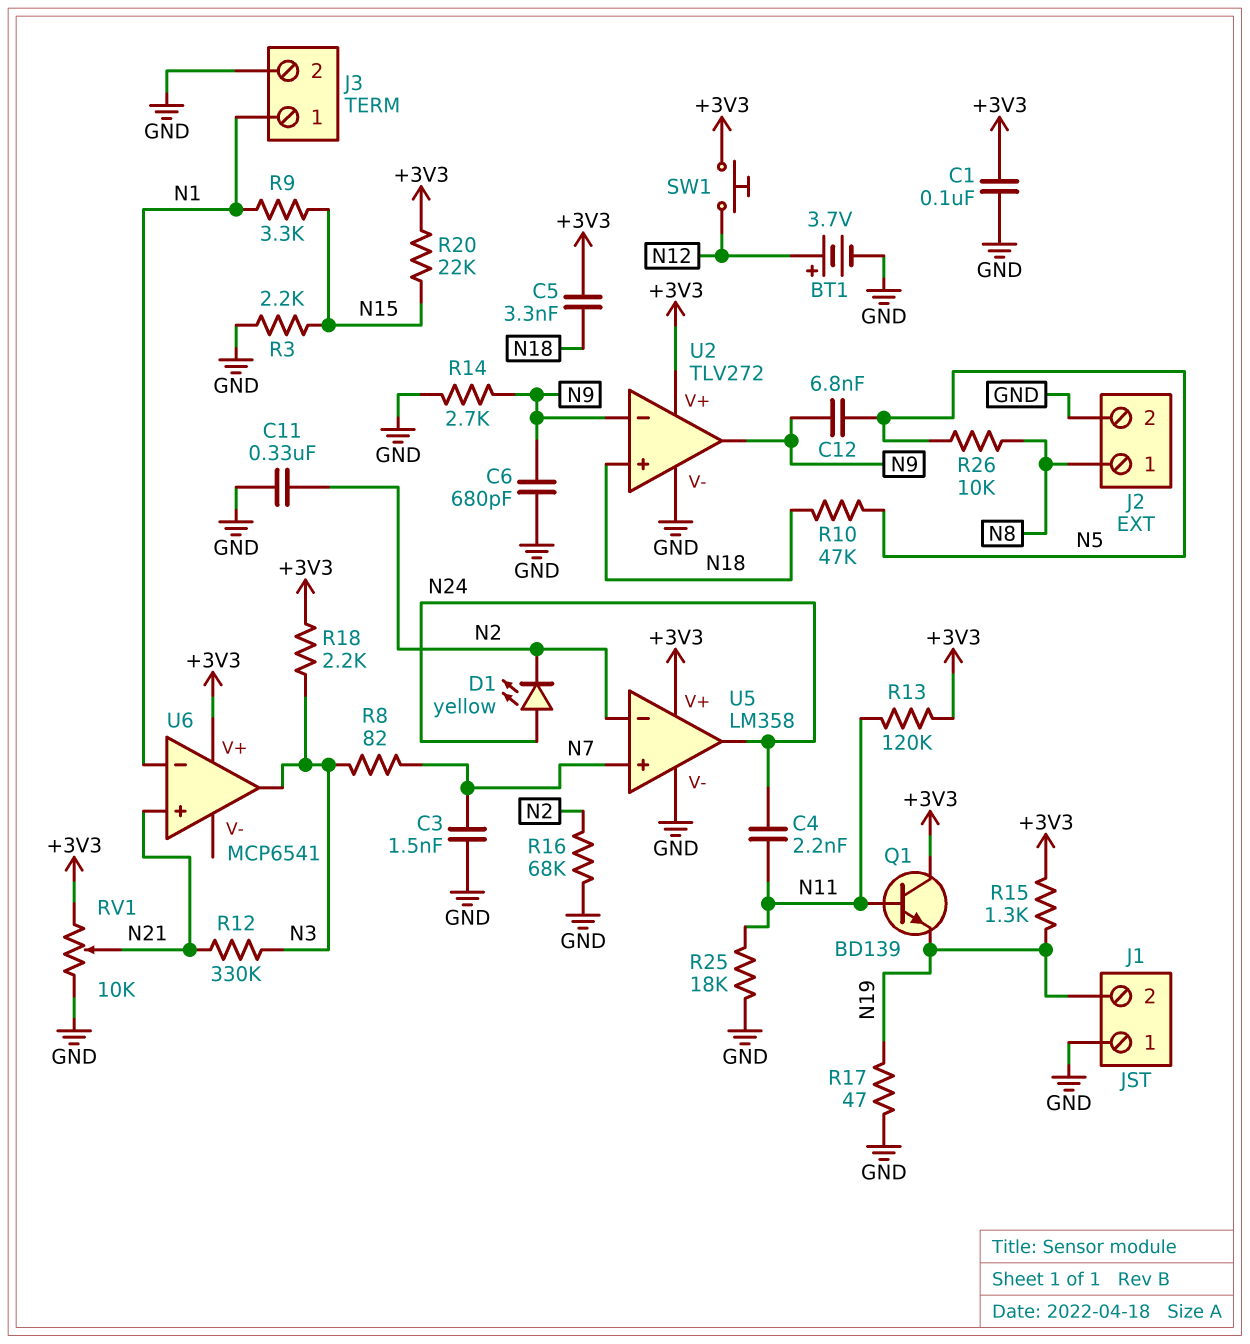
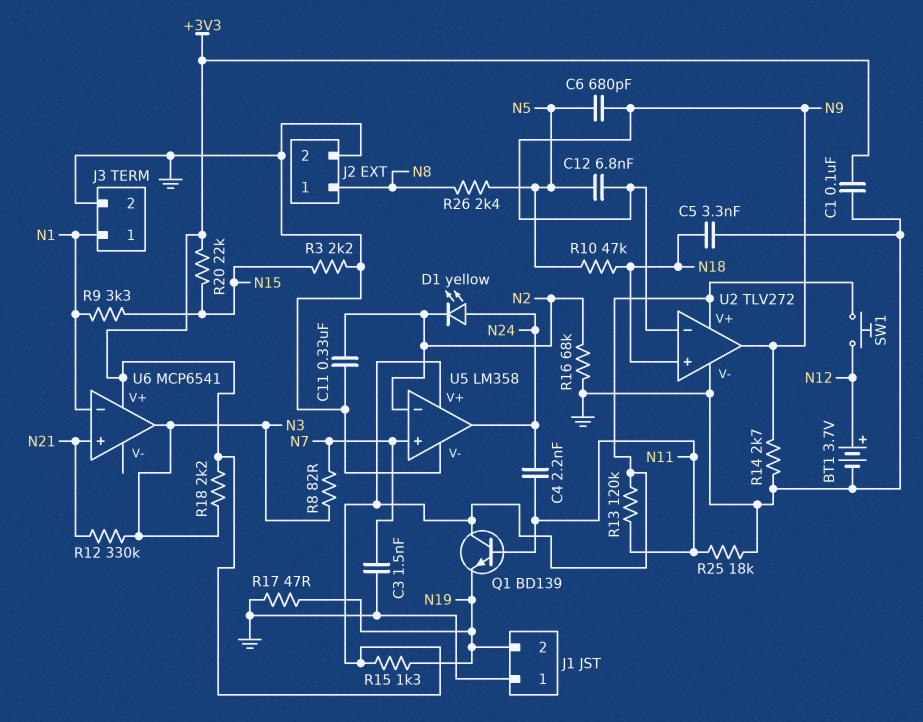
C5: 3.3nF (+3V3, N18) -> 3.3nF (GND, N18)
C6: 680pF (GND, N9) -> 680pF (N5, N9)
R26: 10k (N5, N8) -> 2.4k (N5, N8)
RV1: 10k (+3V3, GND, wiper N21) -> none

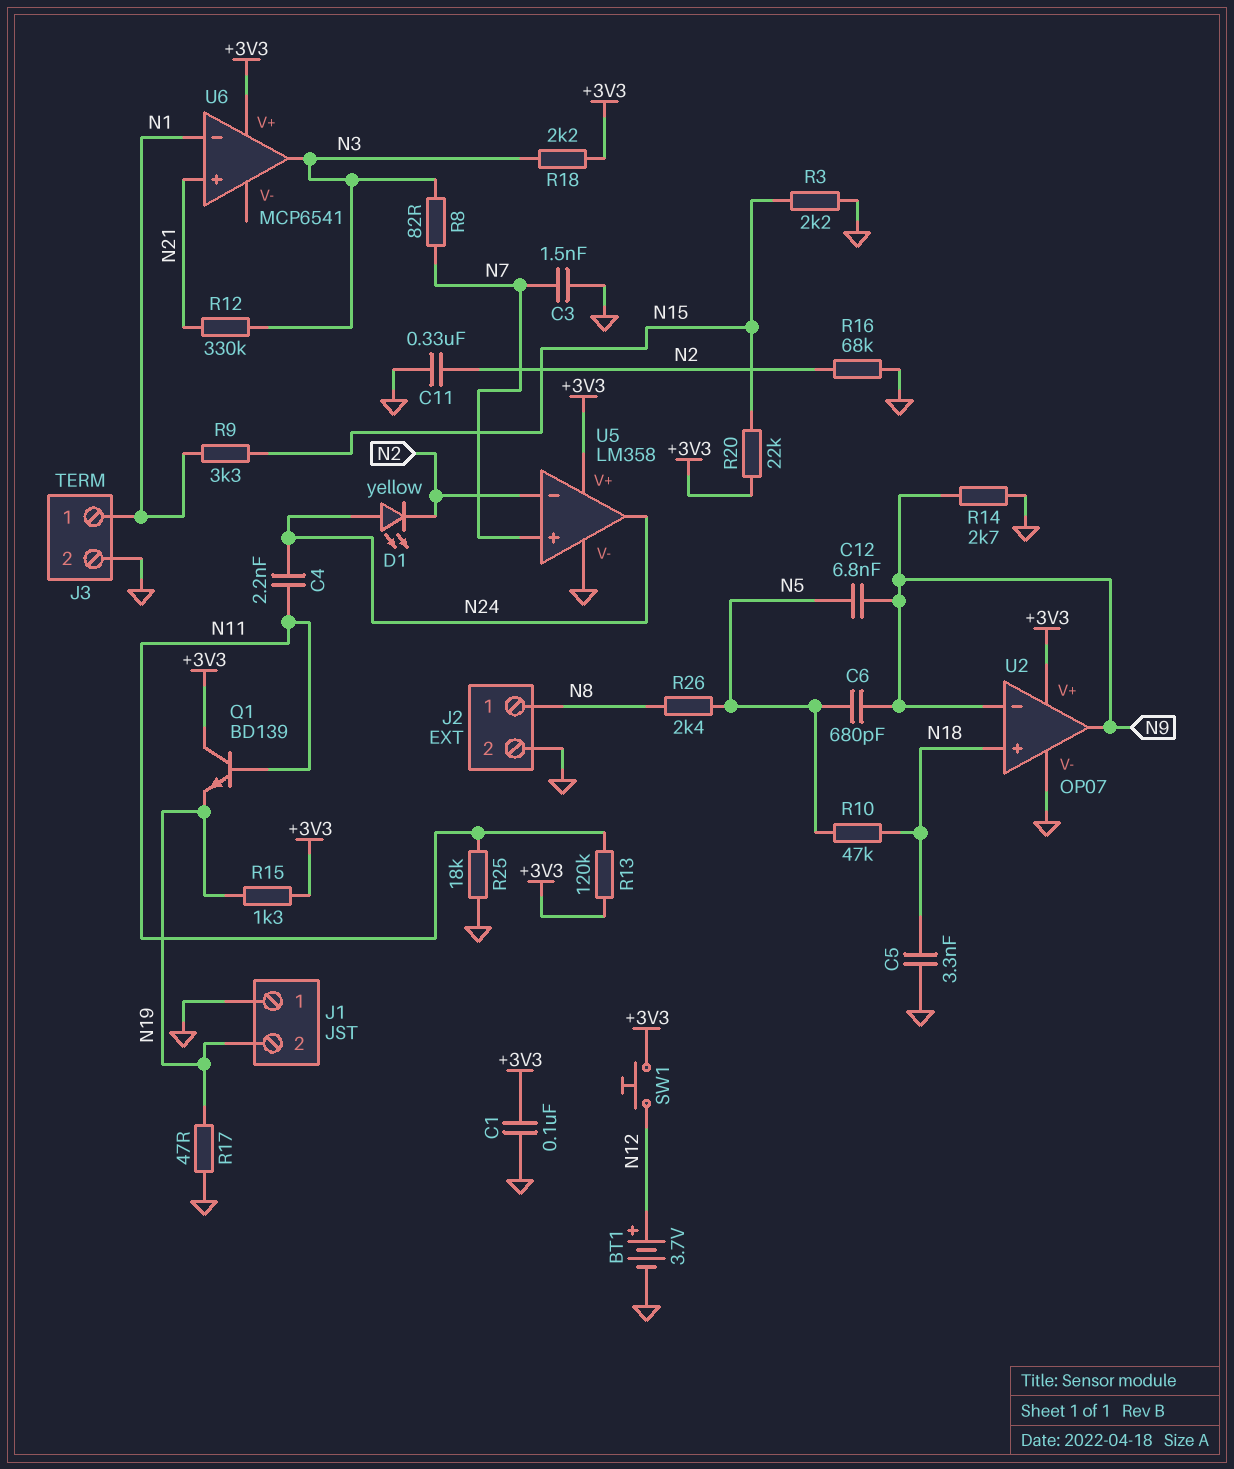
U2: TLV272 -> OP07

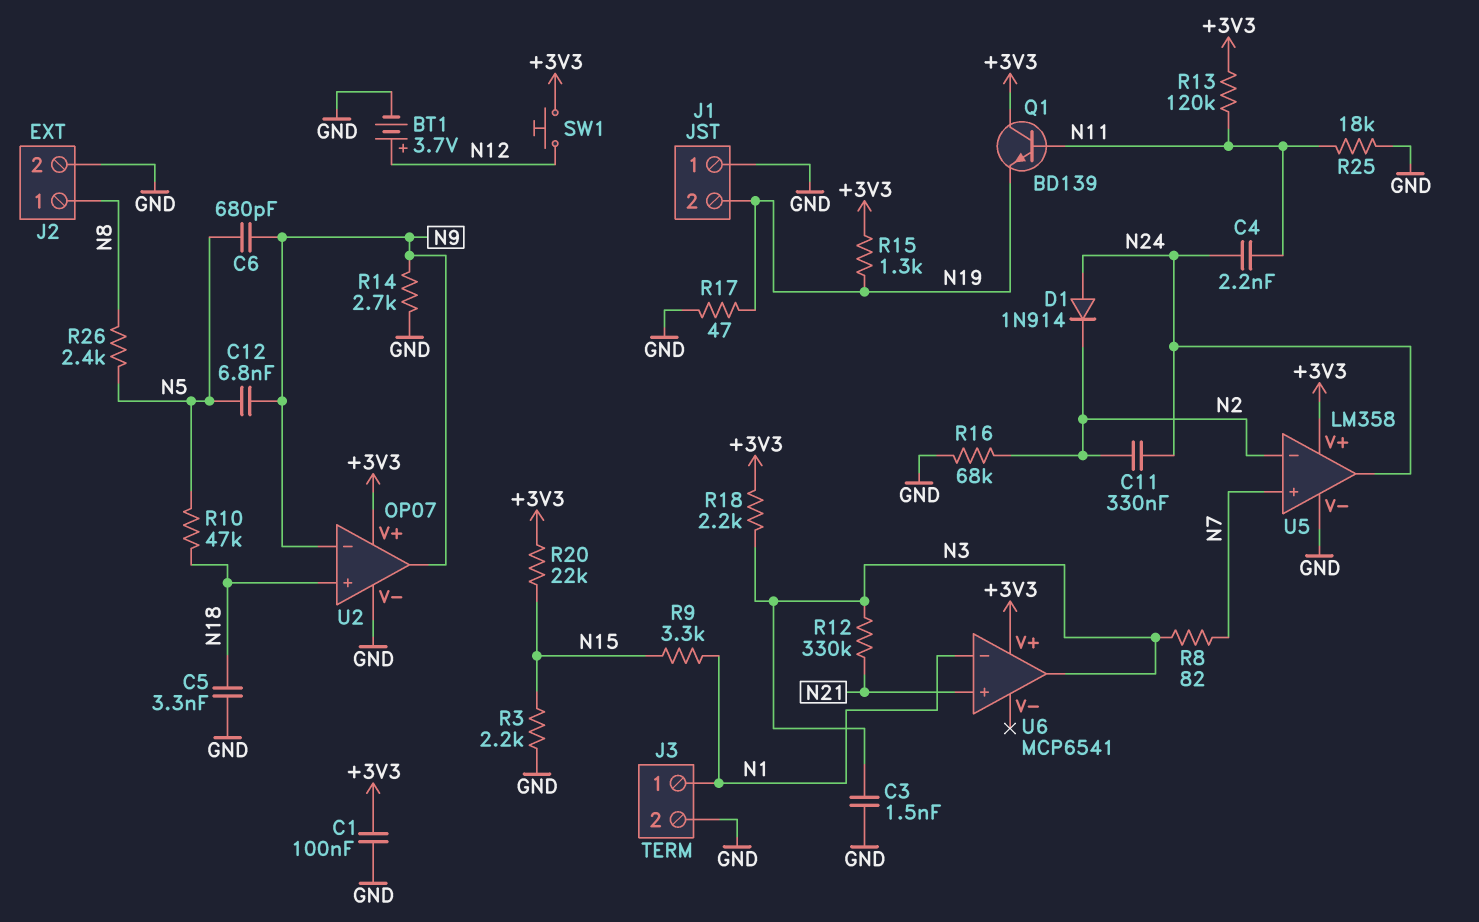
C3: 1.5nF (GND, N7) -> 1.5nF (GND, N3)
C11: 330nF (GND, N2) -> 330nF (N2, N24)
D1: LED yellow (A N24, K N2) -> diode 1N914 (A N24, K N2)

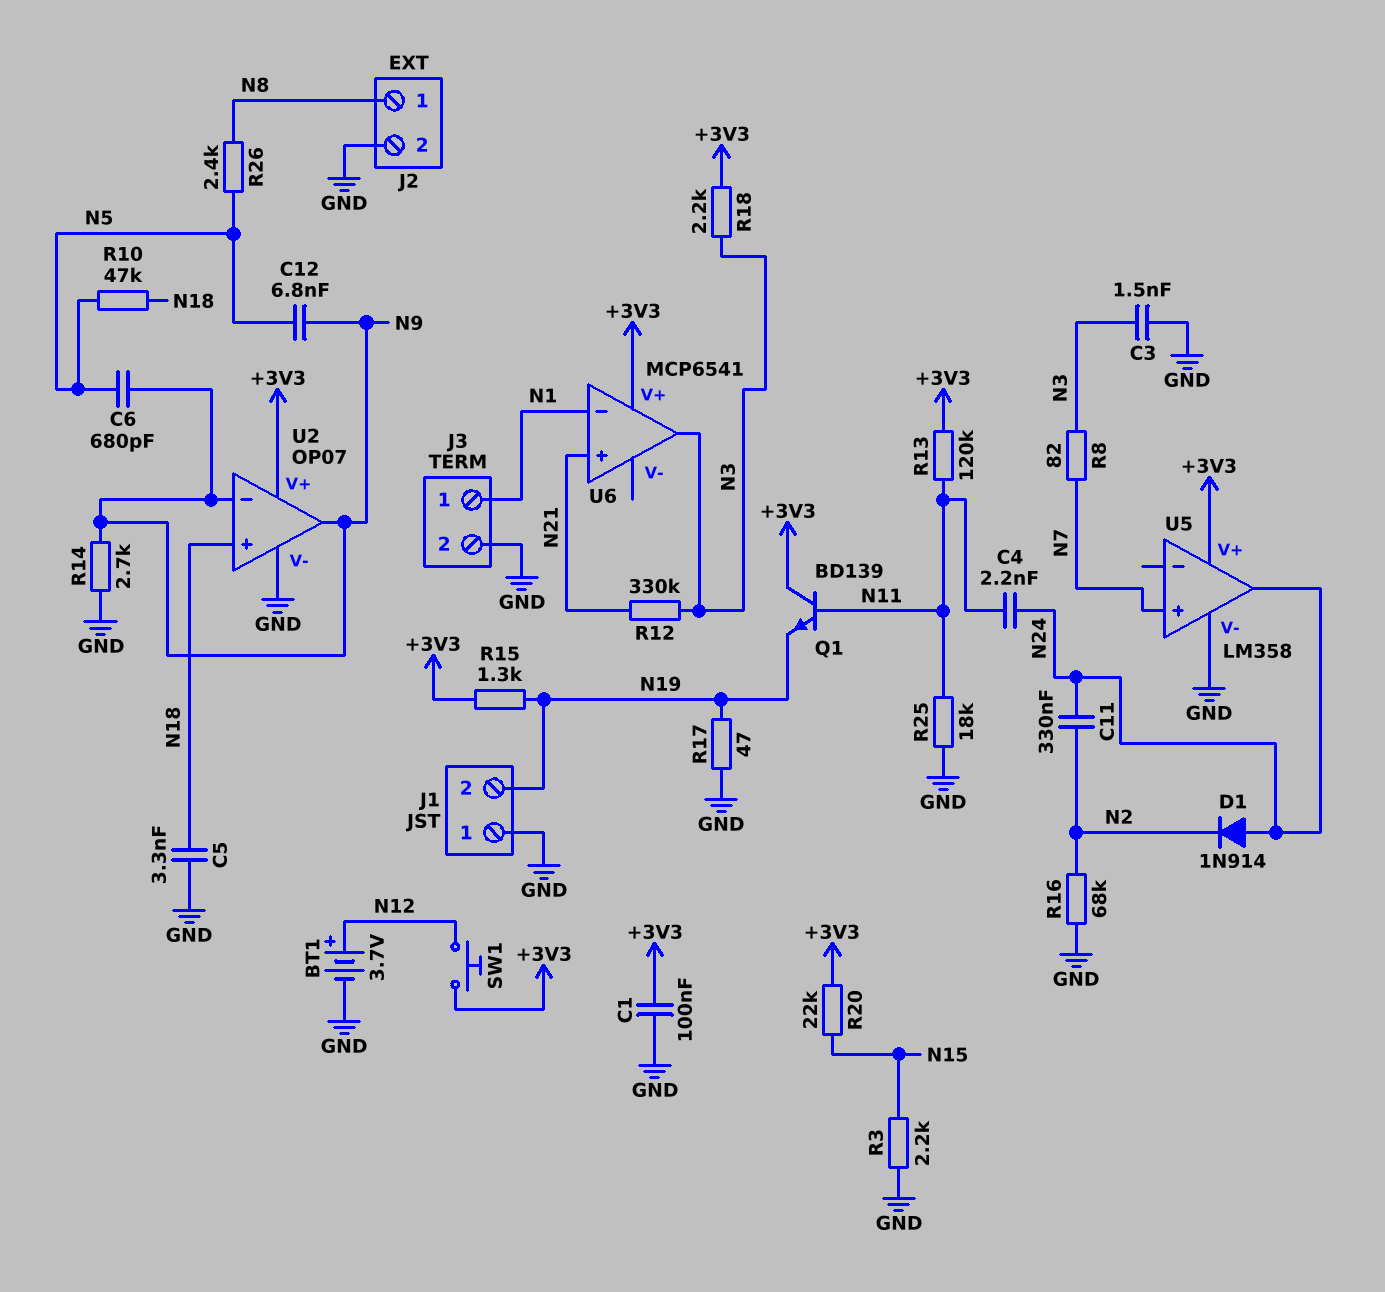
R9: 3.3k (N1, N15) -> none
U5 pin in-: N2 -> none

